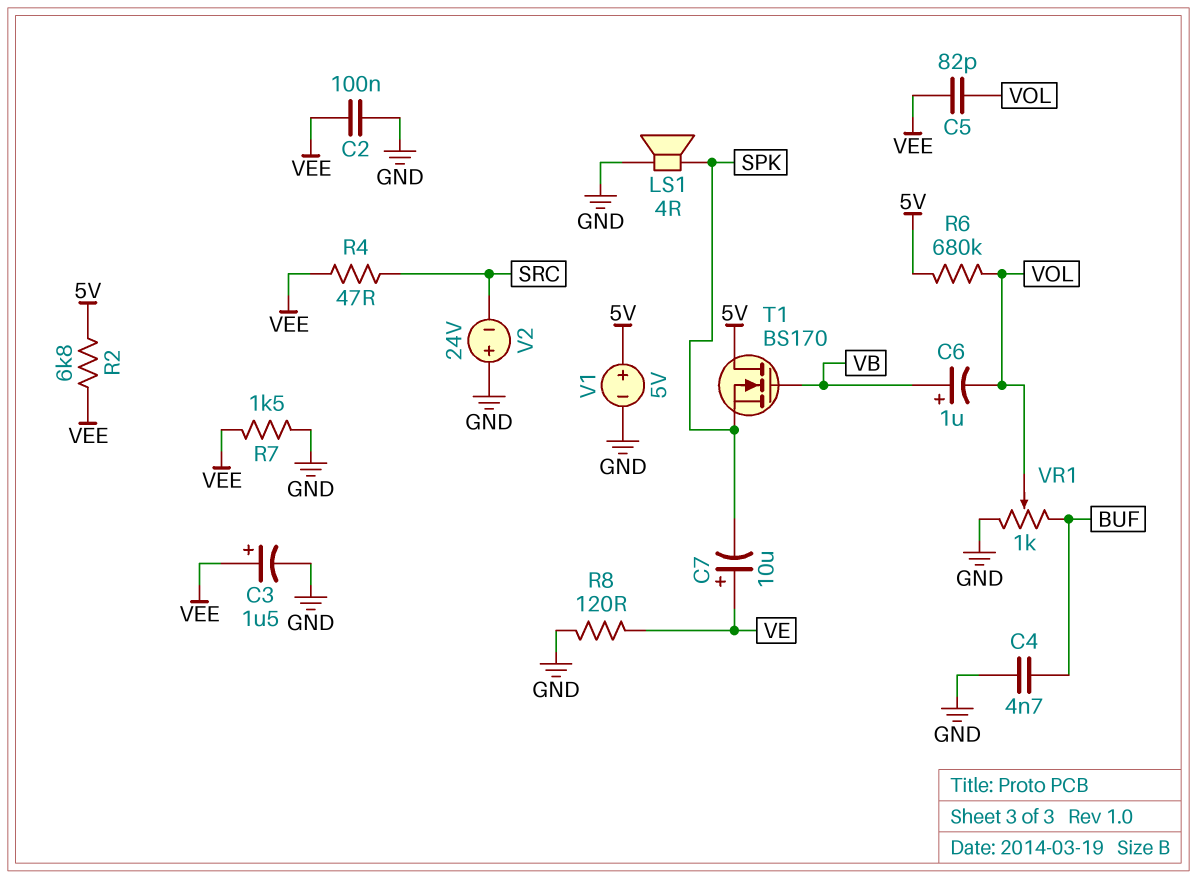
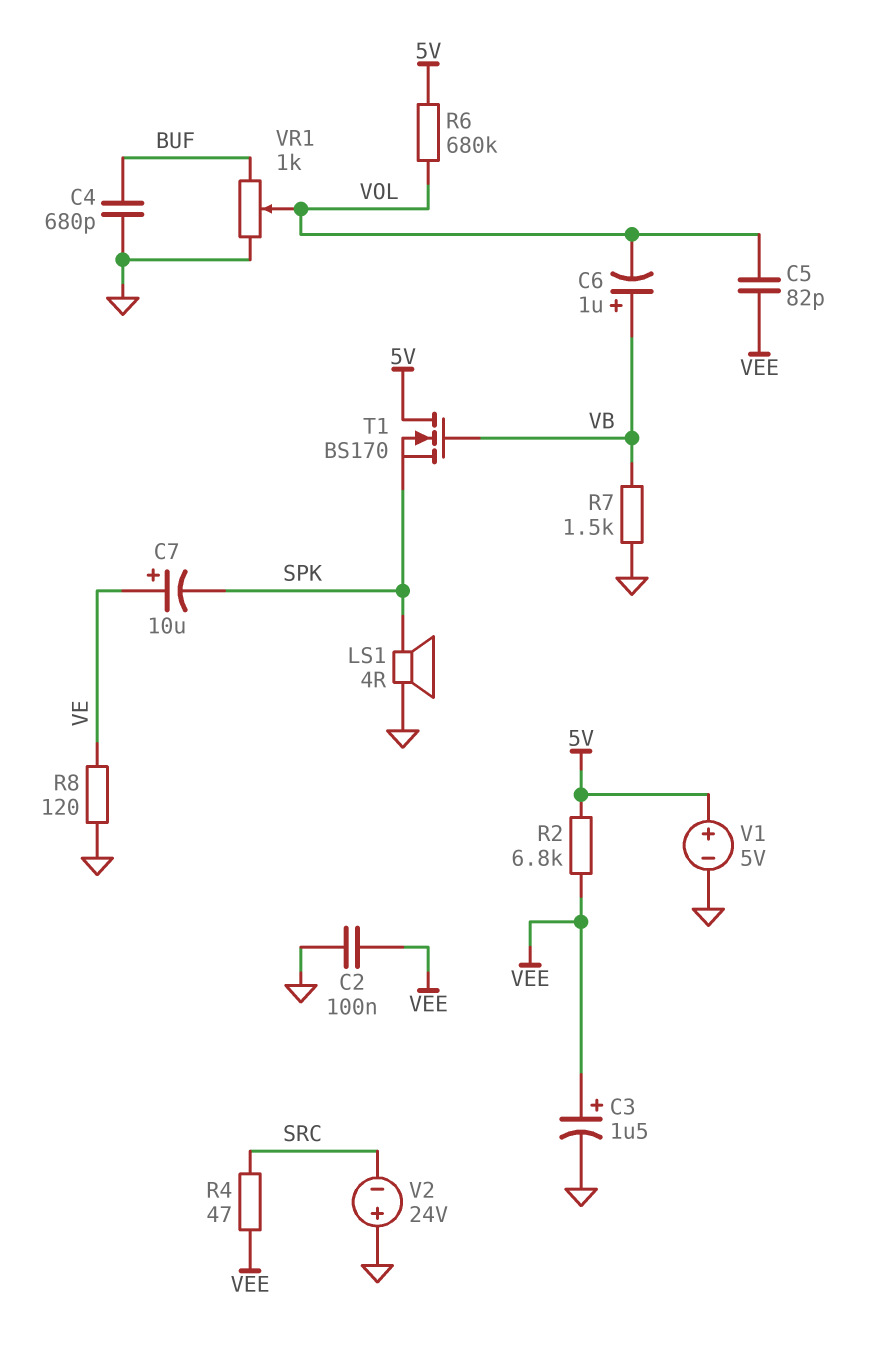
C4: 4.7nF (BUF, GND) -> 680pF (BUF, GND)
R7: 1.5k (GND, VEE) -> 1.5k (GND, VB)

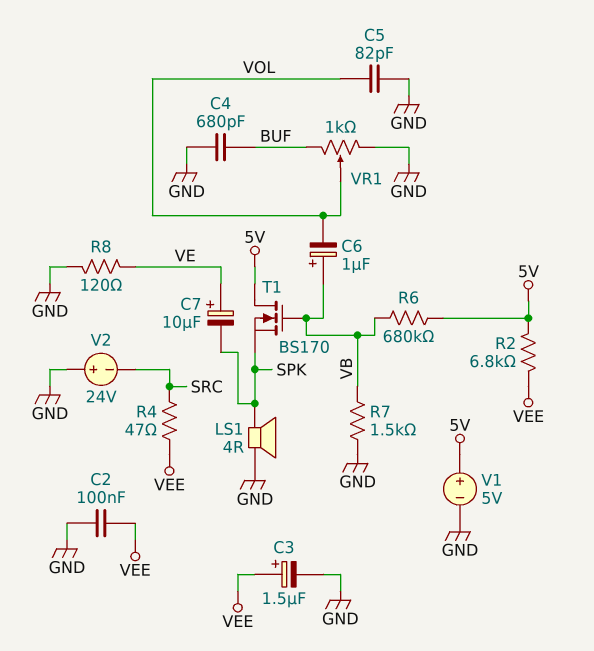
C5: 82pF (VEE, VOL) -> 82pF (GND, VOL)
R6: 680k (5V, VOL) -> 680k (5V, VB)

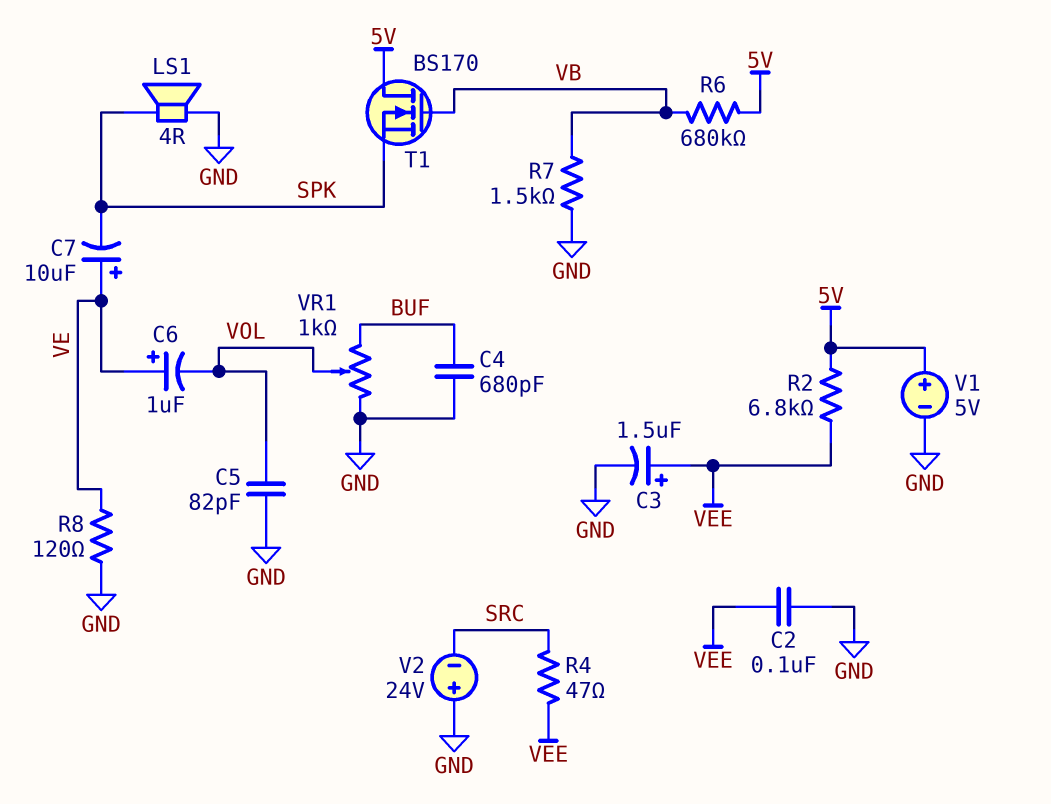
C6: 1uF (plus VB, minus VOL) -> 1uF (plus VE, minus VOL)

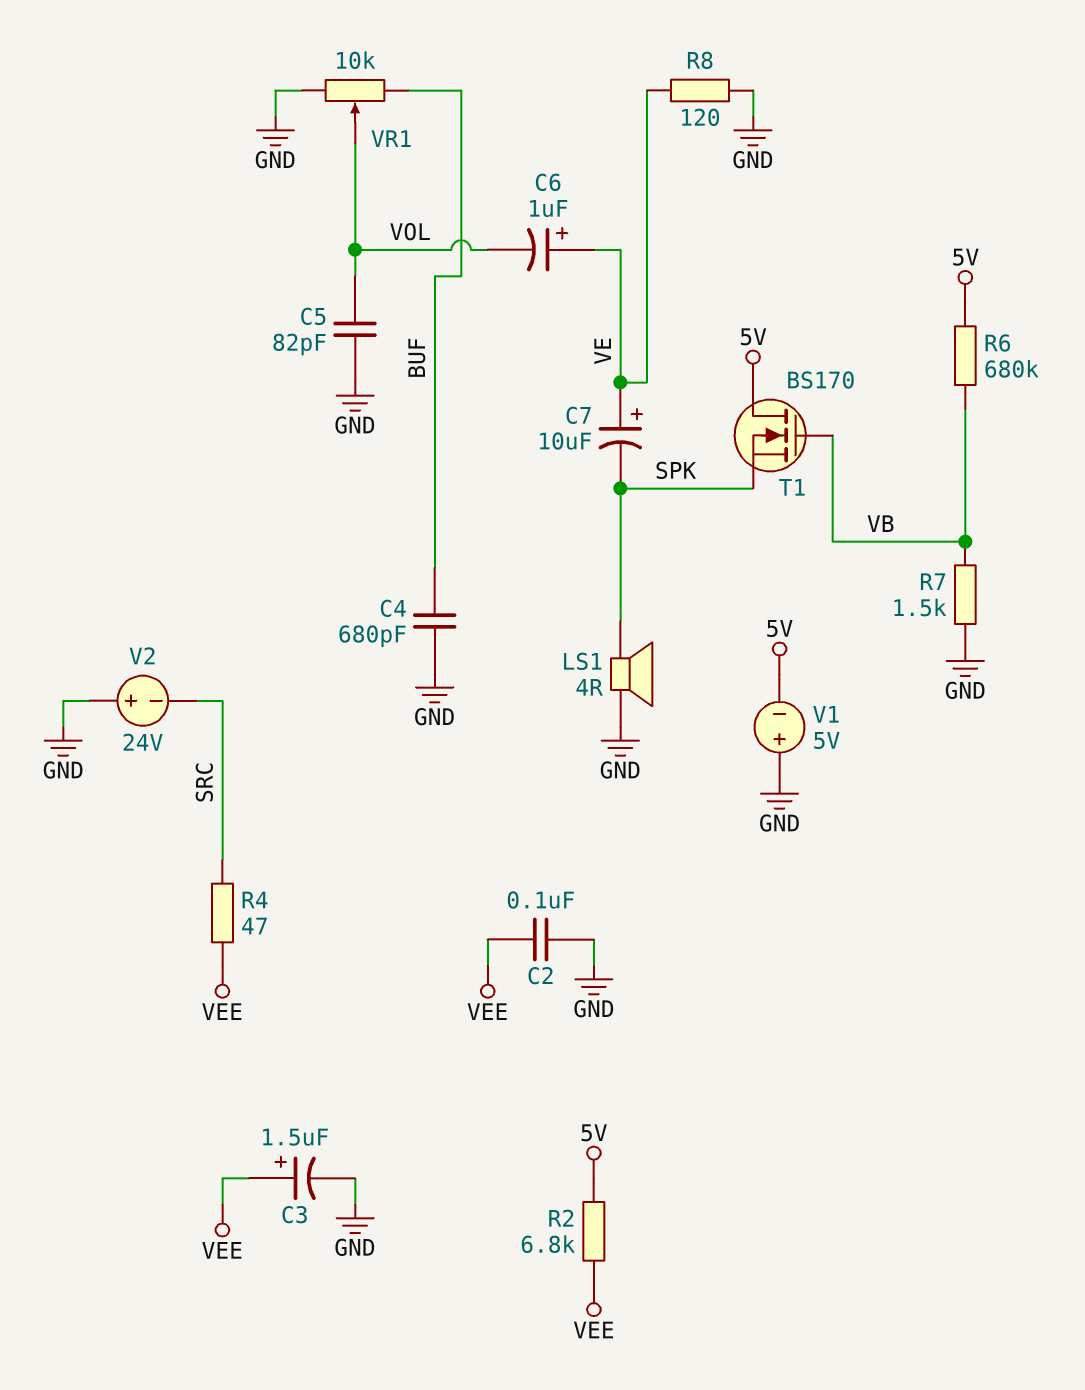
V1: 5V (plus 5V, minus GND) -> 5V (plus GND, minus 5V)
VR1: 1k (BUF, GND, wiper VOL) -> 10k (BUF, GND, wiper VOL)

